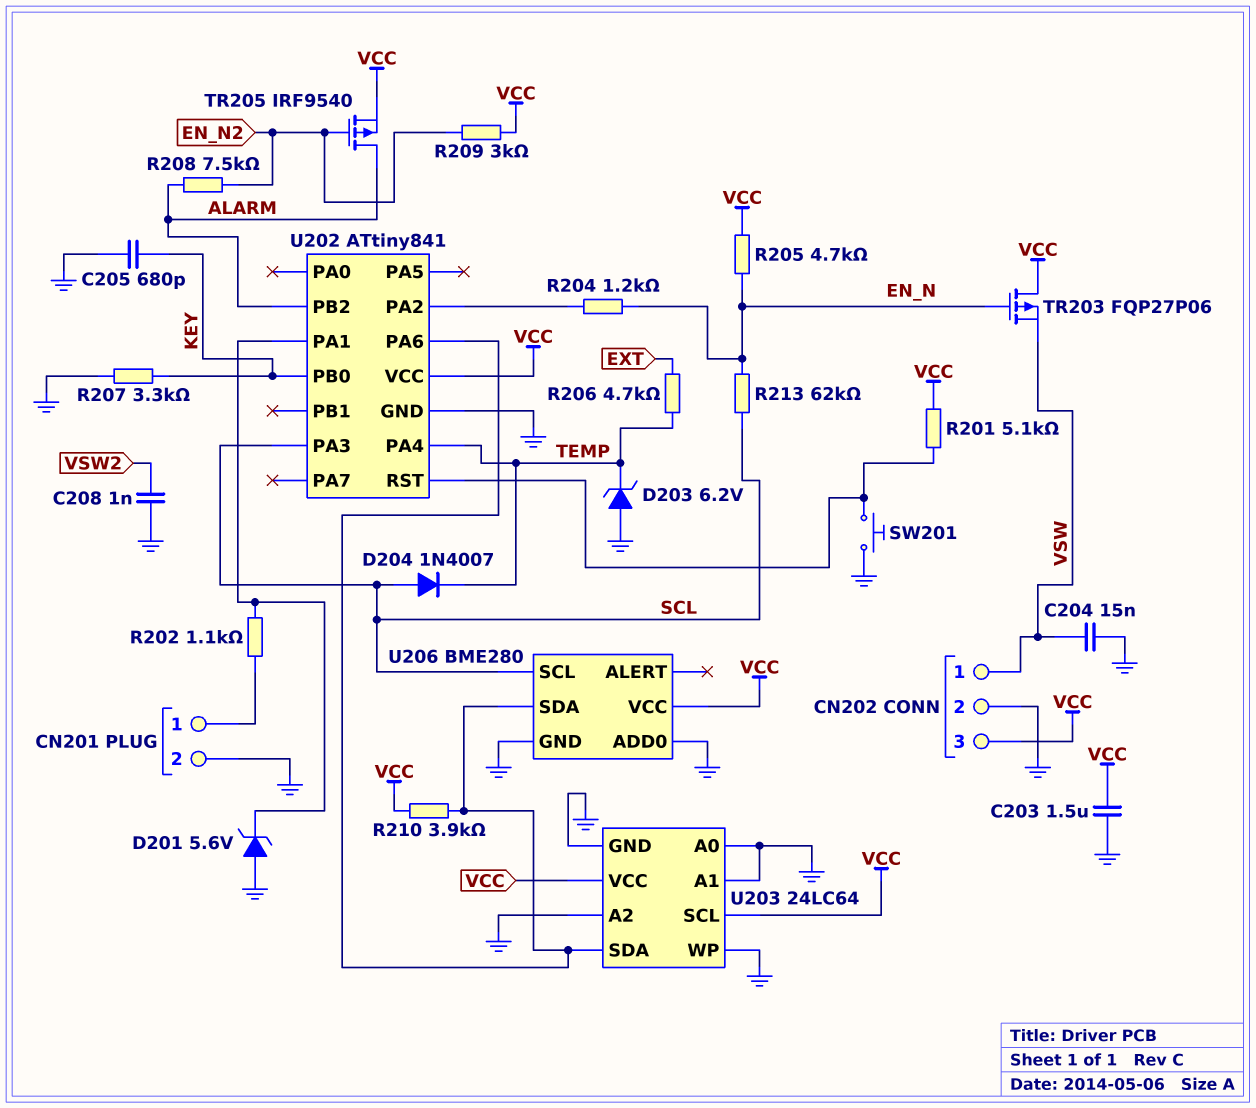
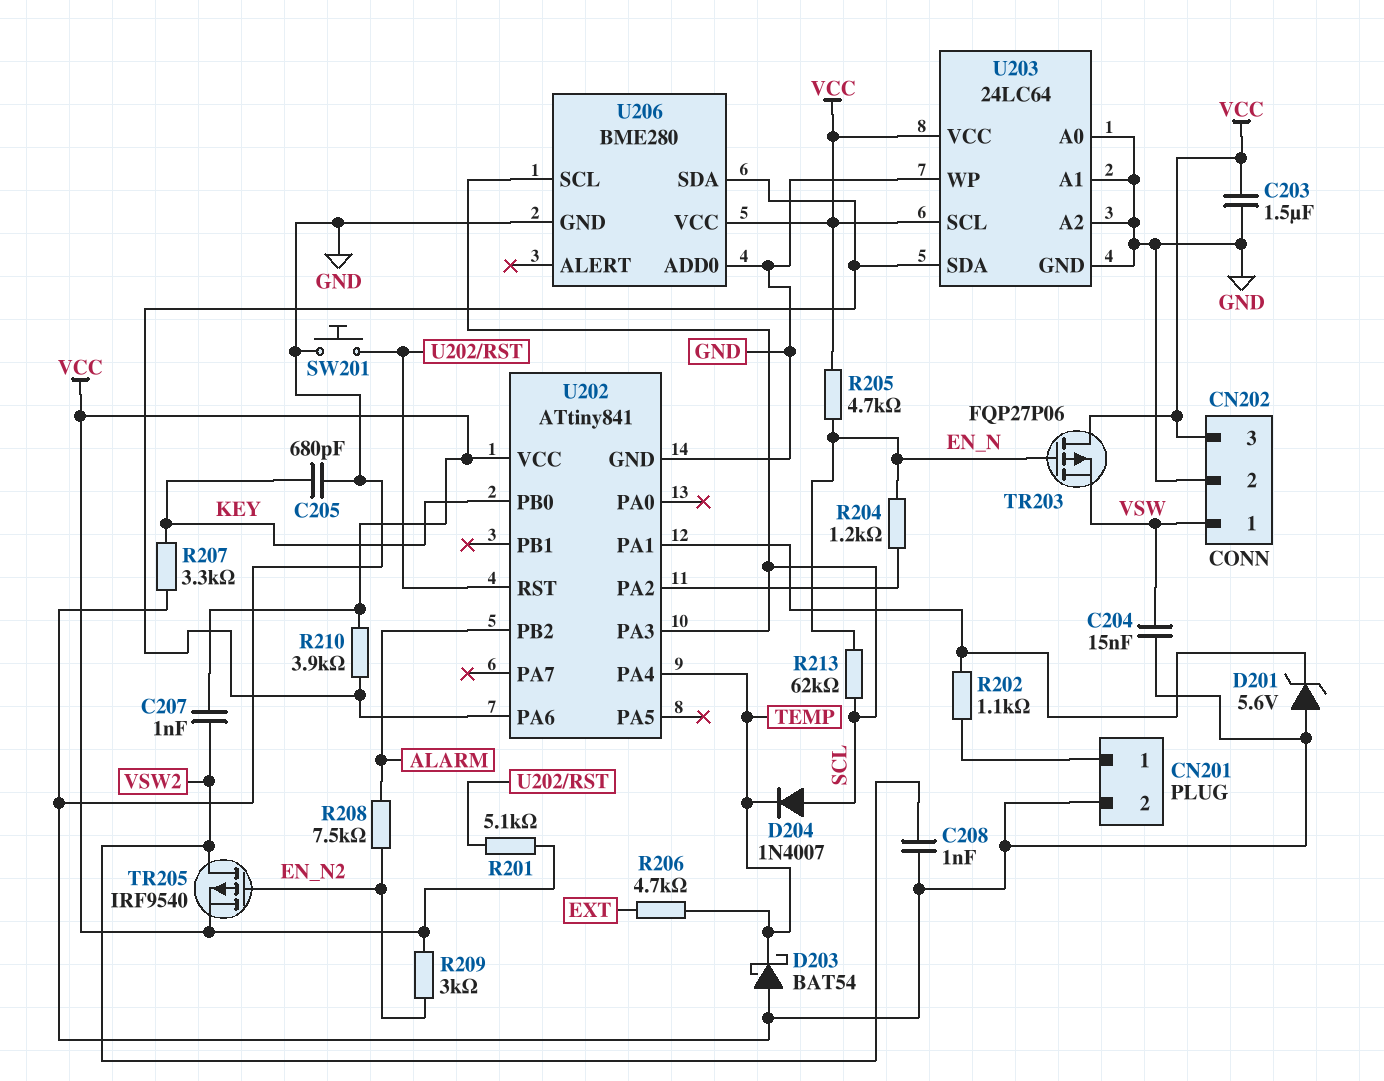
C207: none -> 1nF (VCC, VSW2)
D203: zener 6.2V (A GND, K TEMP) -> schottky BAT54 (A GND, K TEMP)
TR205: PMOS IRF9540 (G EN_N2, D ALARM, S VCC) -> PMOS IRF9540 (G EN_N2, D VSW2, S VCC)

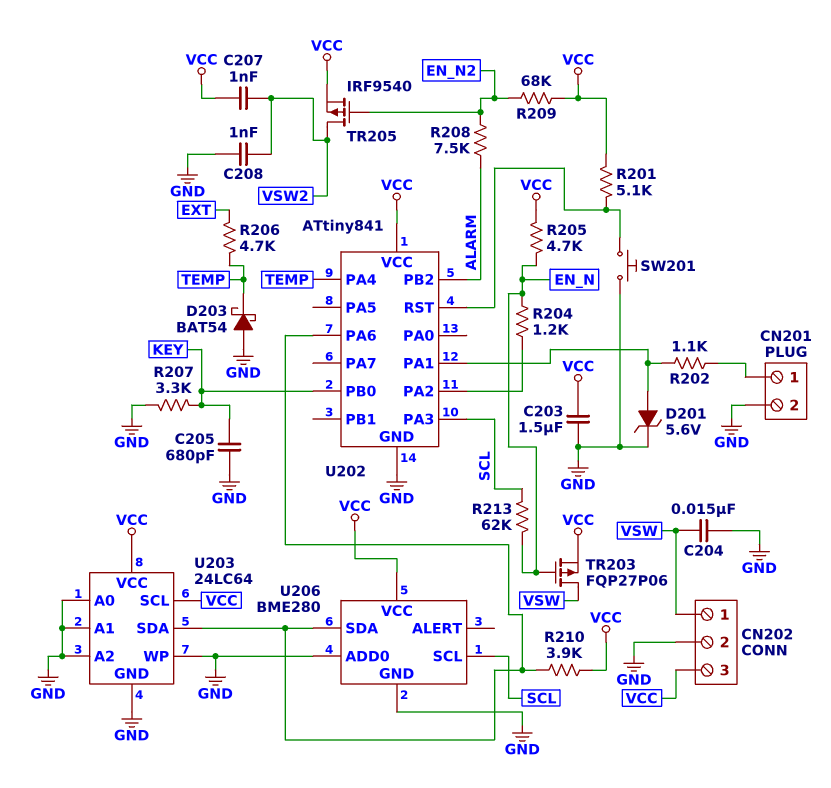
D201: zener 5.6V (A GND, K U202/PA1) -> zener 5.6V (A U202/PA1, K GND)
D204: diode 1N4007 (A SCL, K TEMP) -> none
R209: 3k (EN_N2, VCC) -> 68k (EN_N2, VCC)
TR203: PMOS FQP27P06 (G EN_N, D VCC, S VSW) -> PMOS FQP27P06 (G EN_N, D VSW, S VCC)

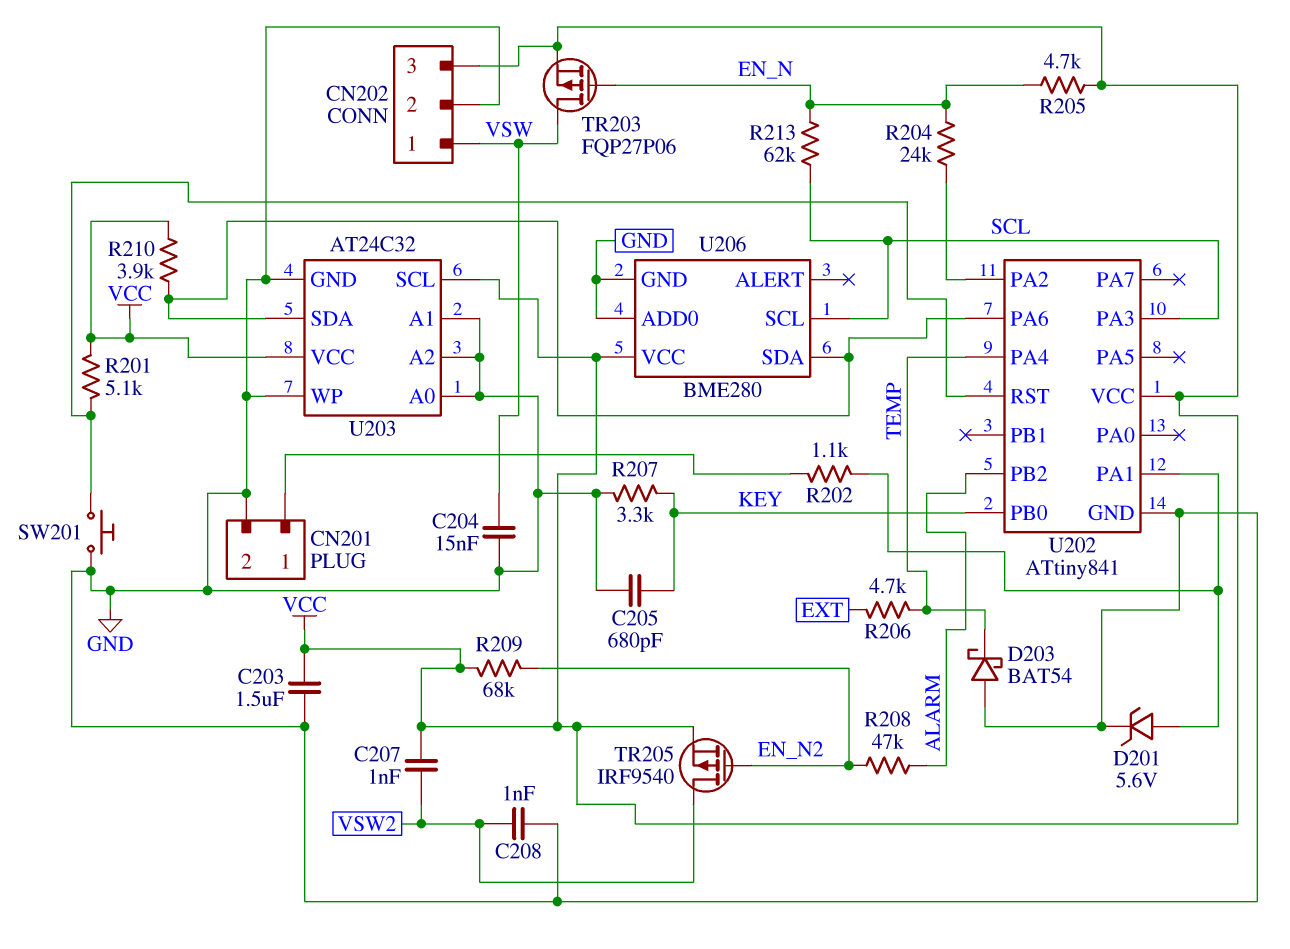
R204: 1.2k (EN_N, U202/PA2) -> 24k (EN_N, U202/PA2)
R208: 7.5k (ALARM, EN_N2) -> 47k (ALARM, EN_N2)
U203: 24LC64 -> AT24C32

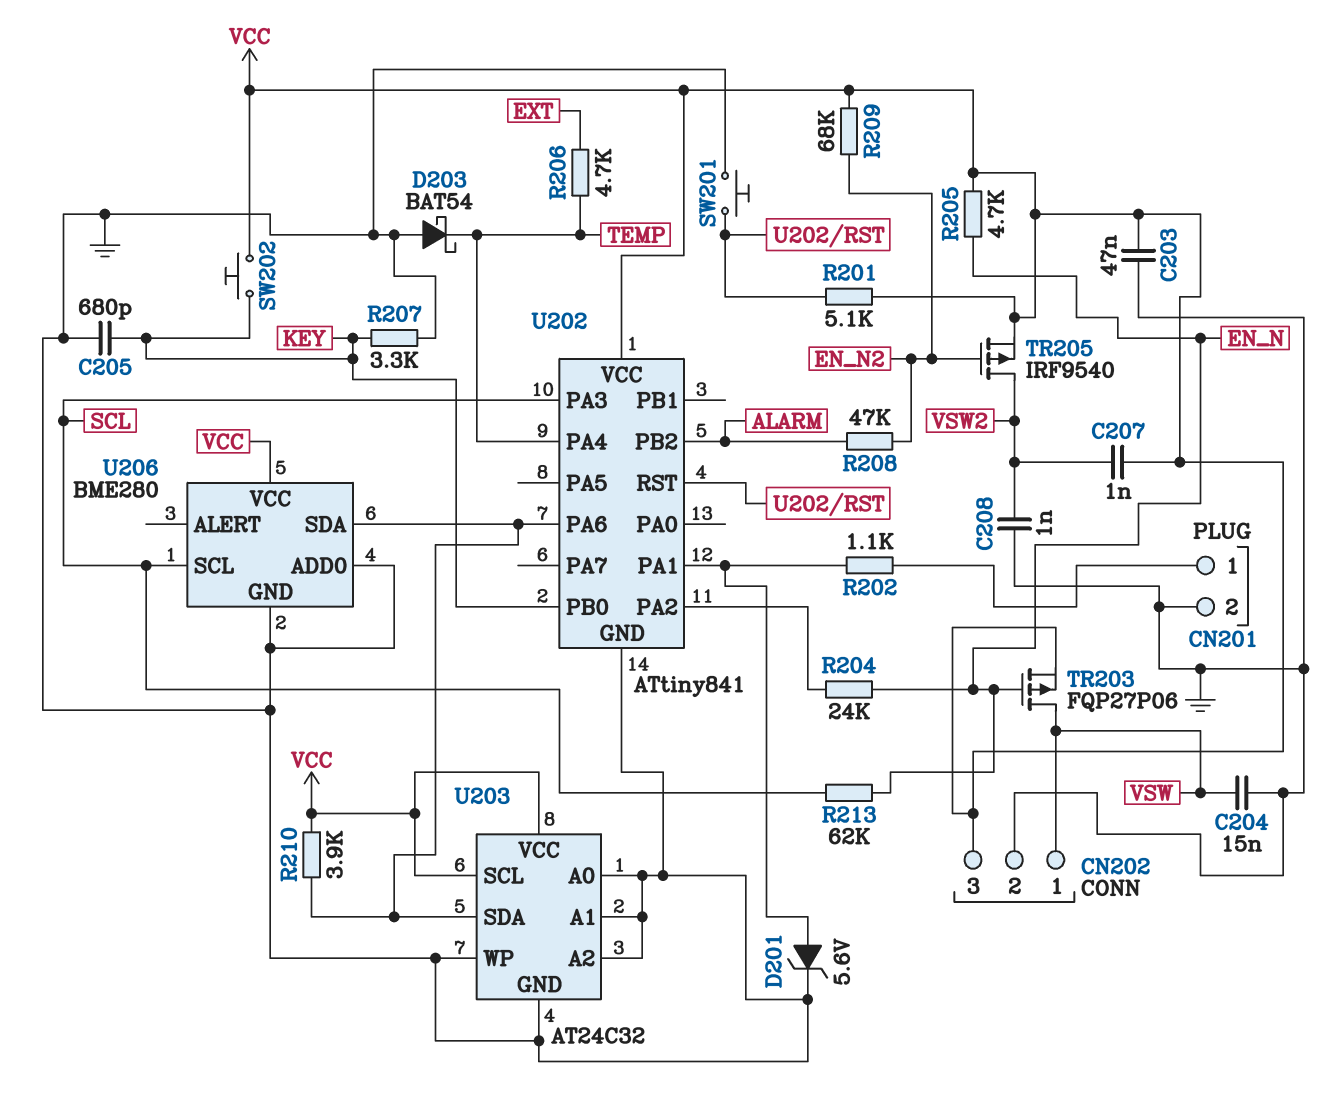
C203: 1.5uF (GND, VCC) -> 47nF (GND, VCC)
SW202: none -> button (KEY, VCC)

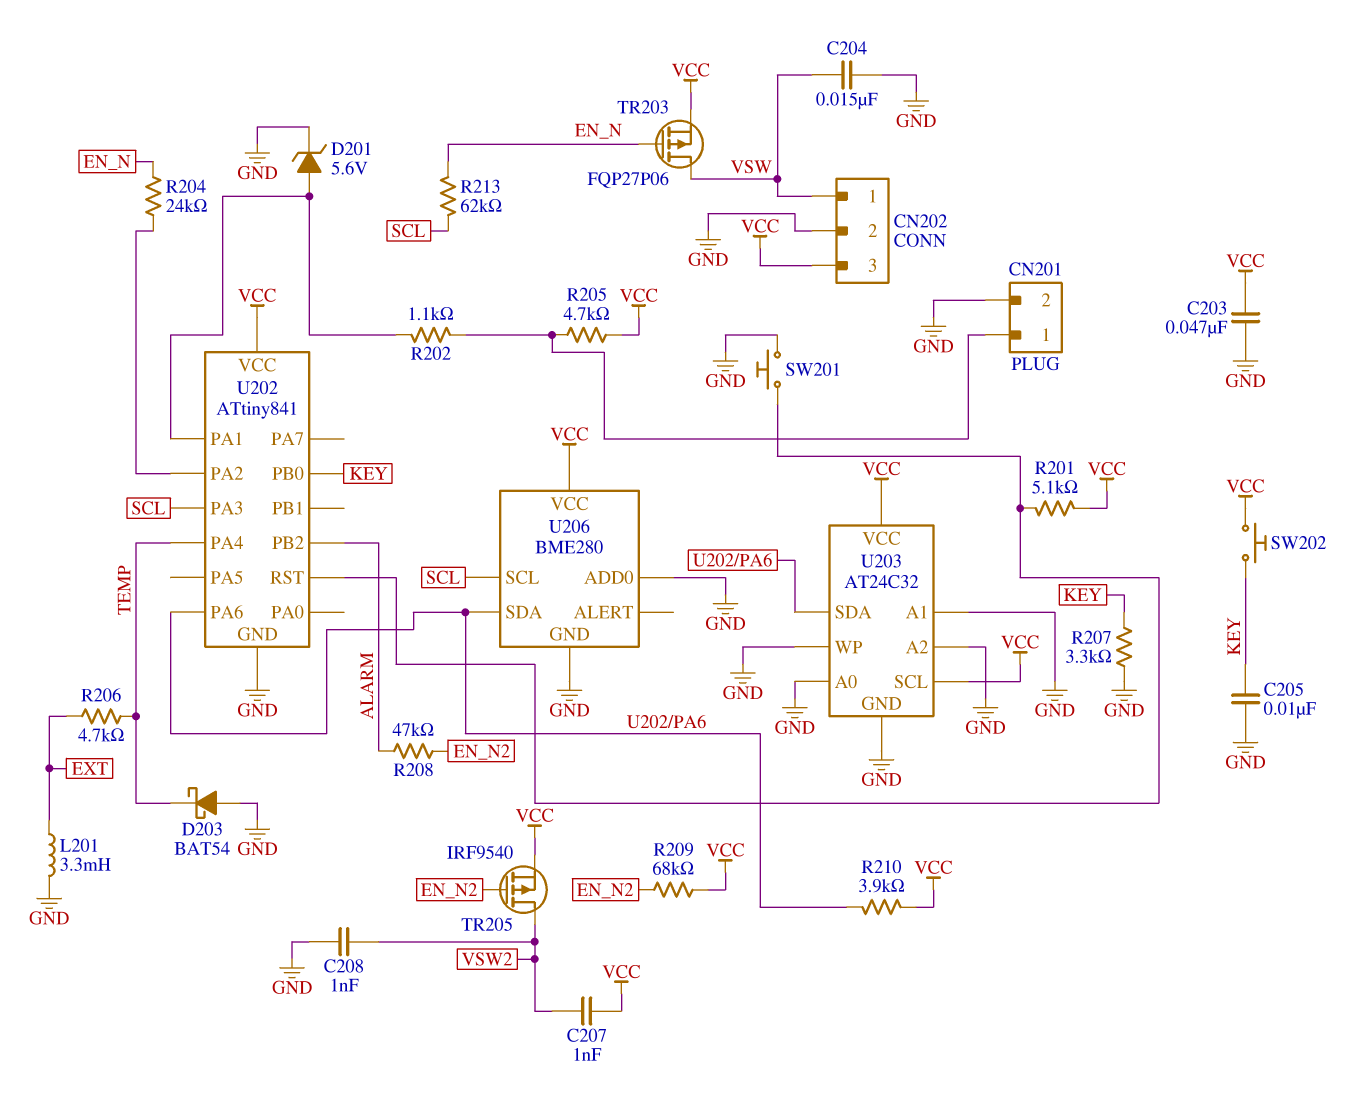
C205: 680pF (GND, KEY) -> 10nF (GND, KEY)
L201: none -> 3.3mH (EXT, GND)
R205: 4.7k (EN_N, VCC) -> 4.7k (CN201/1, VCC)

